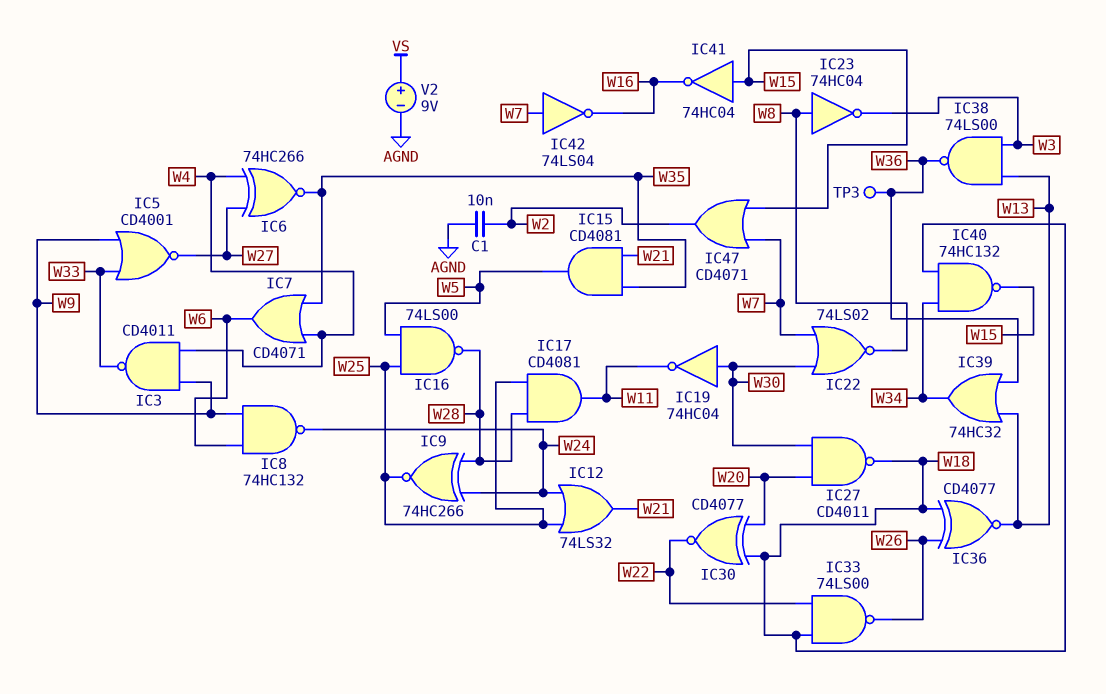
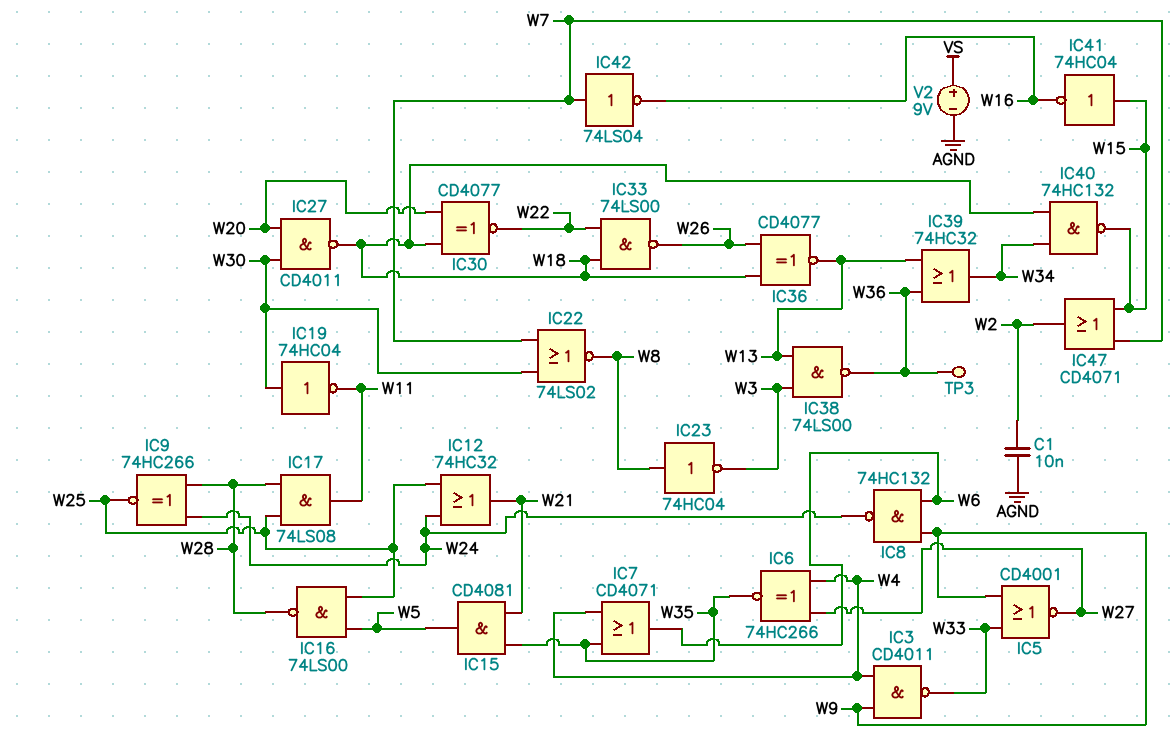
IC12: OR 74LS32 (in W24, in W25, out W21) -> OR 74HC32 (in W24, in W25, out W21)
IC17: AND CD4081 (in W25, in W28, out W11) -> AND 74LS08 (in W25, in W28, out W11)

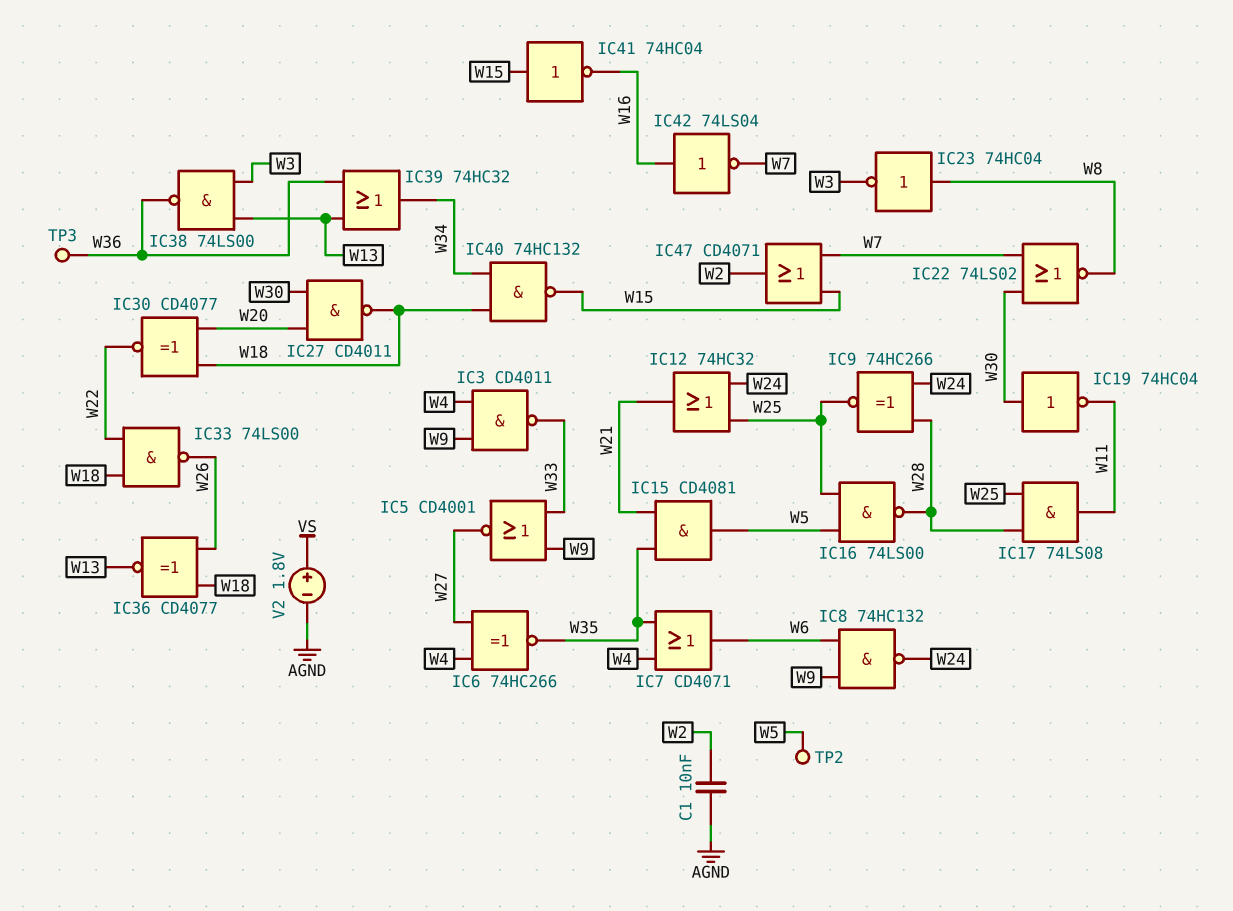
IC42: NOT 74LS04 (in W7, out W16) -> NOT 74LS04 (in W16, out W7)
TP2: none -> test point (W5)
V2: 9V (plus VS, minus AGND) -> 1.8V (plus VS, minus AGND)

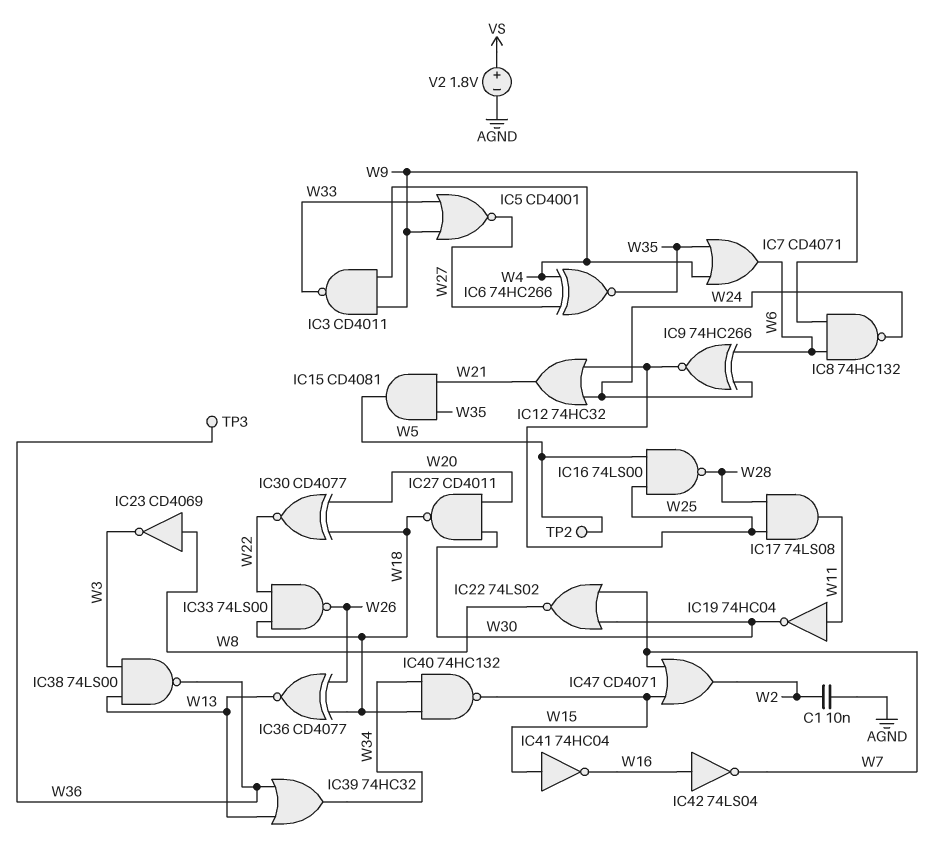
IC9: XNOR 74HC266 (in W24, in W28, out W25) -> XNOR 74HC266 (in W6, in W24, out W25)
IC19: NOT 74HC04 (in W30, out W11) -> NOT 74HC04 (in W11, out W30)
IC23: NOT 74HC04 (in W8, out W3) -> NOT CD4069 (in W8, out W3)

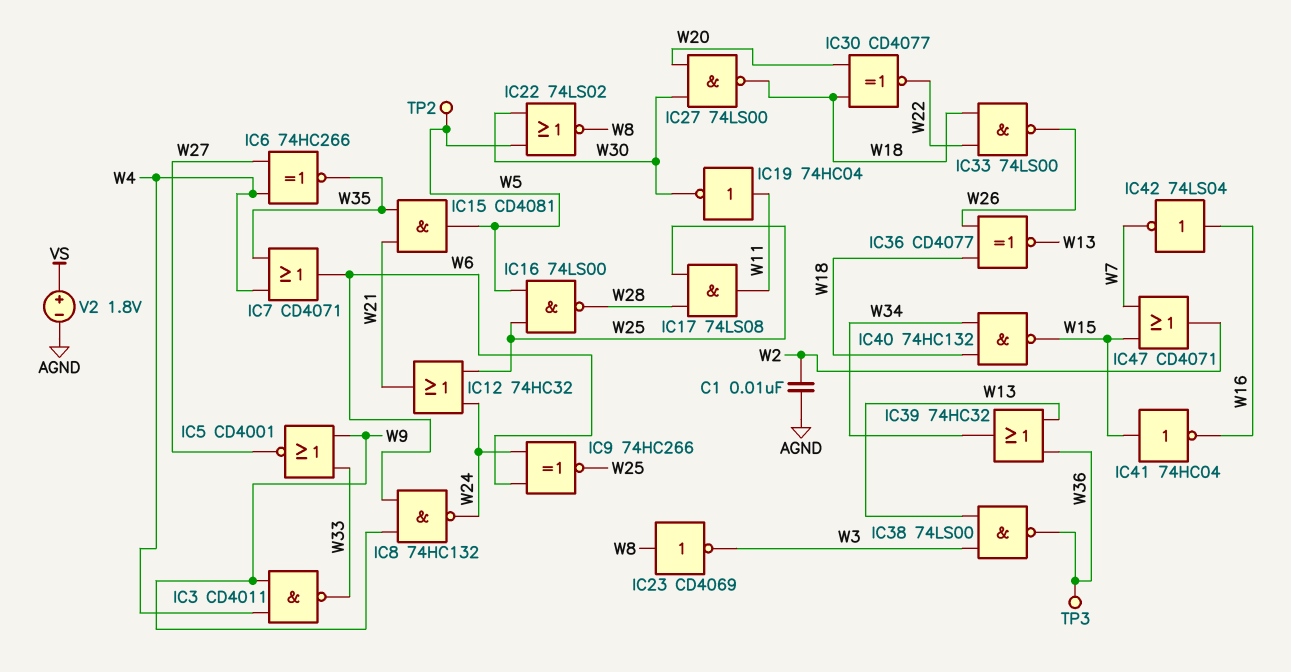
IC22: NOR 74LS02 (in W7, in W30, out W8) -> NOR 74LS02 (in W5, in W30, out W8)
IC27: NAND CD4011 (in W20, in W30, out W18) -> NAND 74LS00 (in W20, in W30, out W18)

